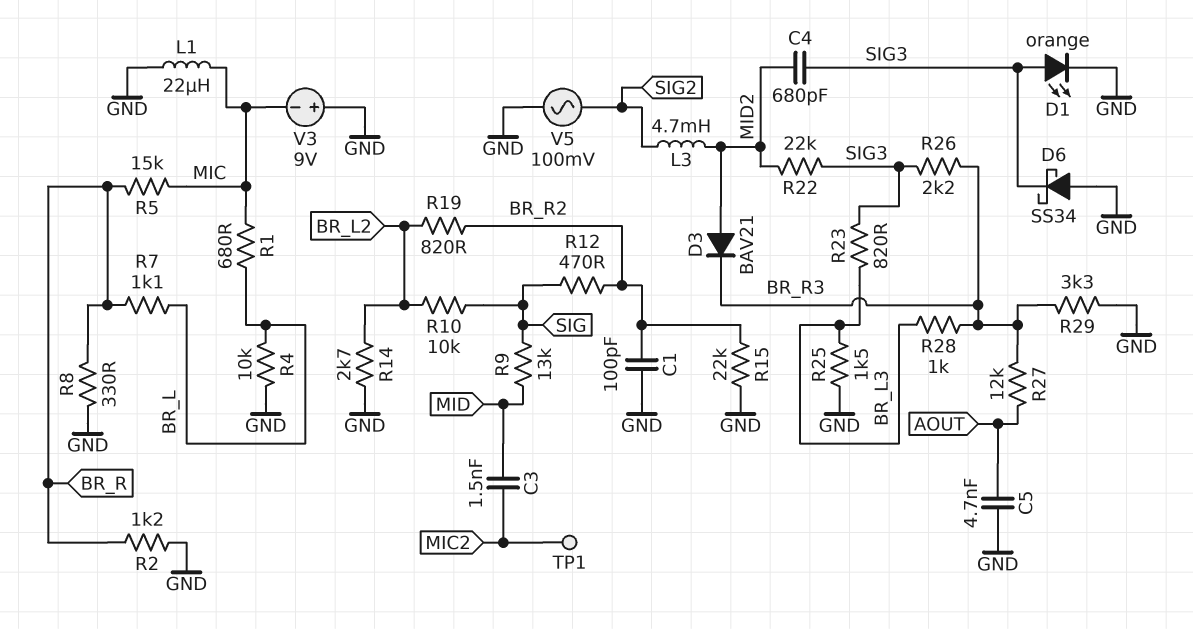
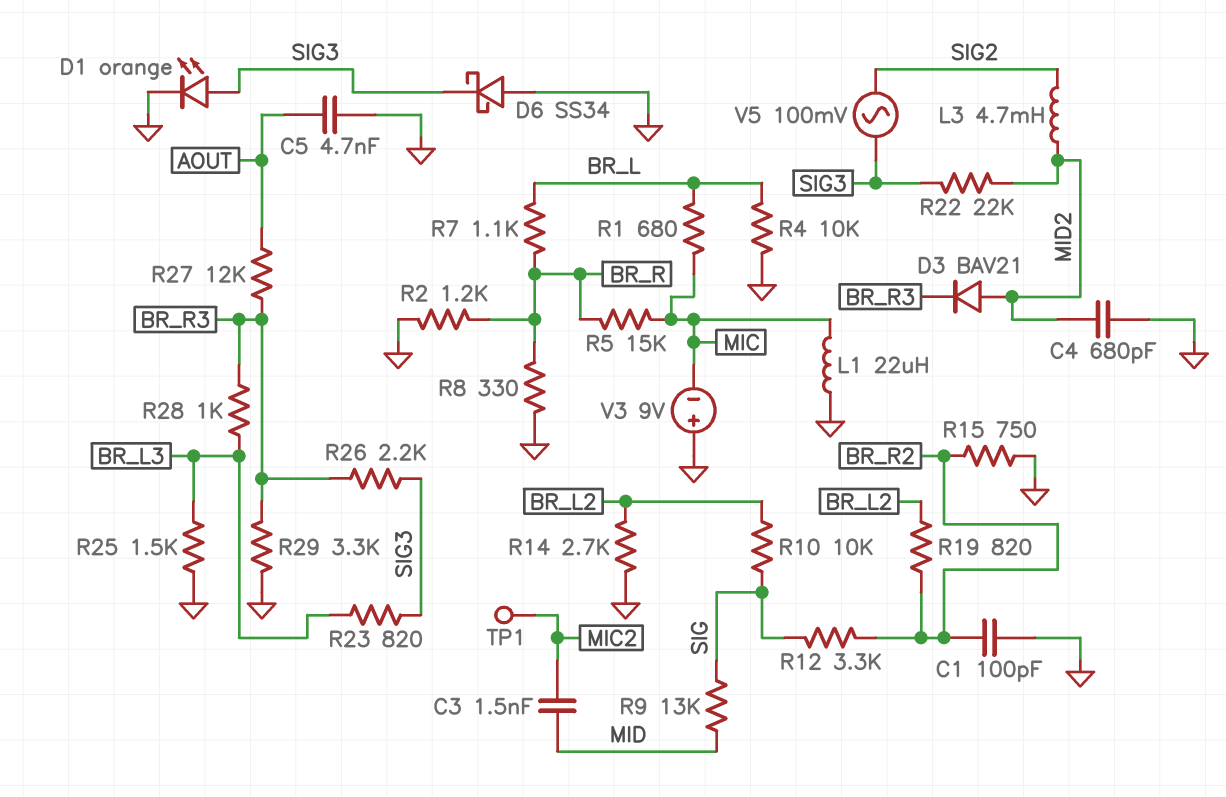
C4: 680pF (MID2, SIG3) -> 680pF (GND, MID2)
R12: 470 (BR_R2, SIG) -> 3.3k (BR_R2, SIG)
R15: 22k (BR_R2, GND) -> 750 (BR_R2, GND)
V5: AC 100mV (GND, SIG2) -> AC 100mV (SIG2, SIG3)

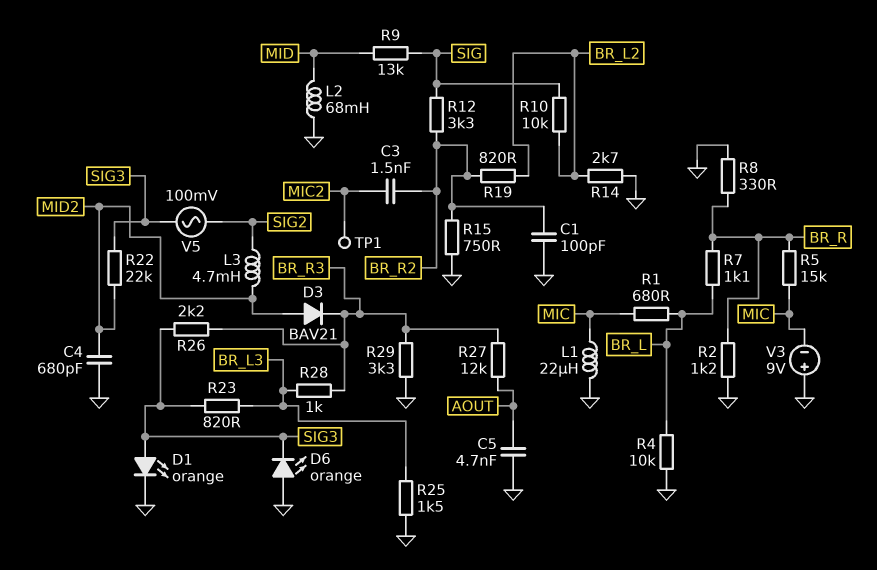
C3: 1.5nF (MIC2, MID) -> 1.5nF (BR_R2, MIC2)
D6: schottky SS34 (A GND, K SIG3) -> LED orange (A GND, K SIG3)
L2: none -> 68mH (GND, MID)

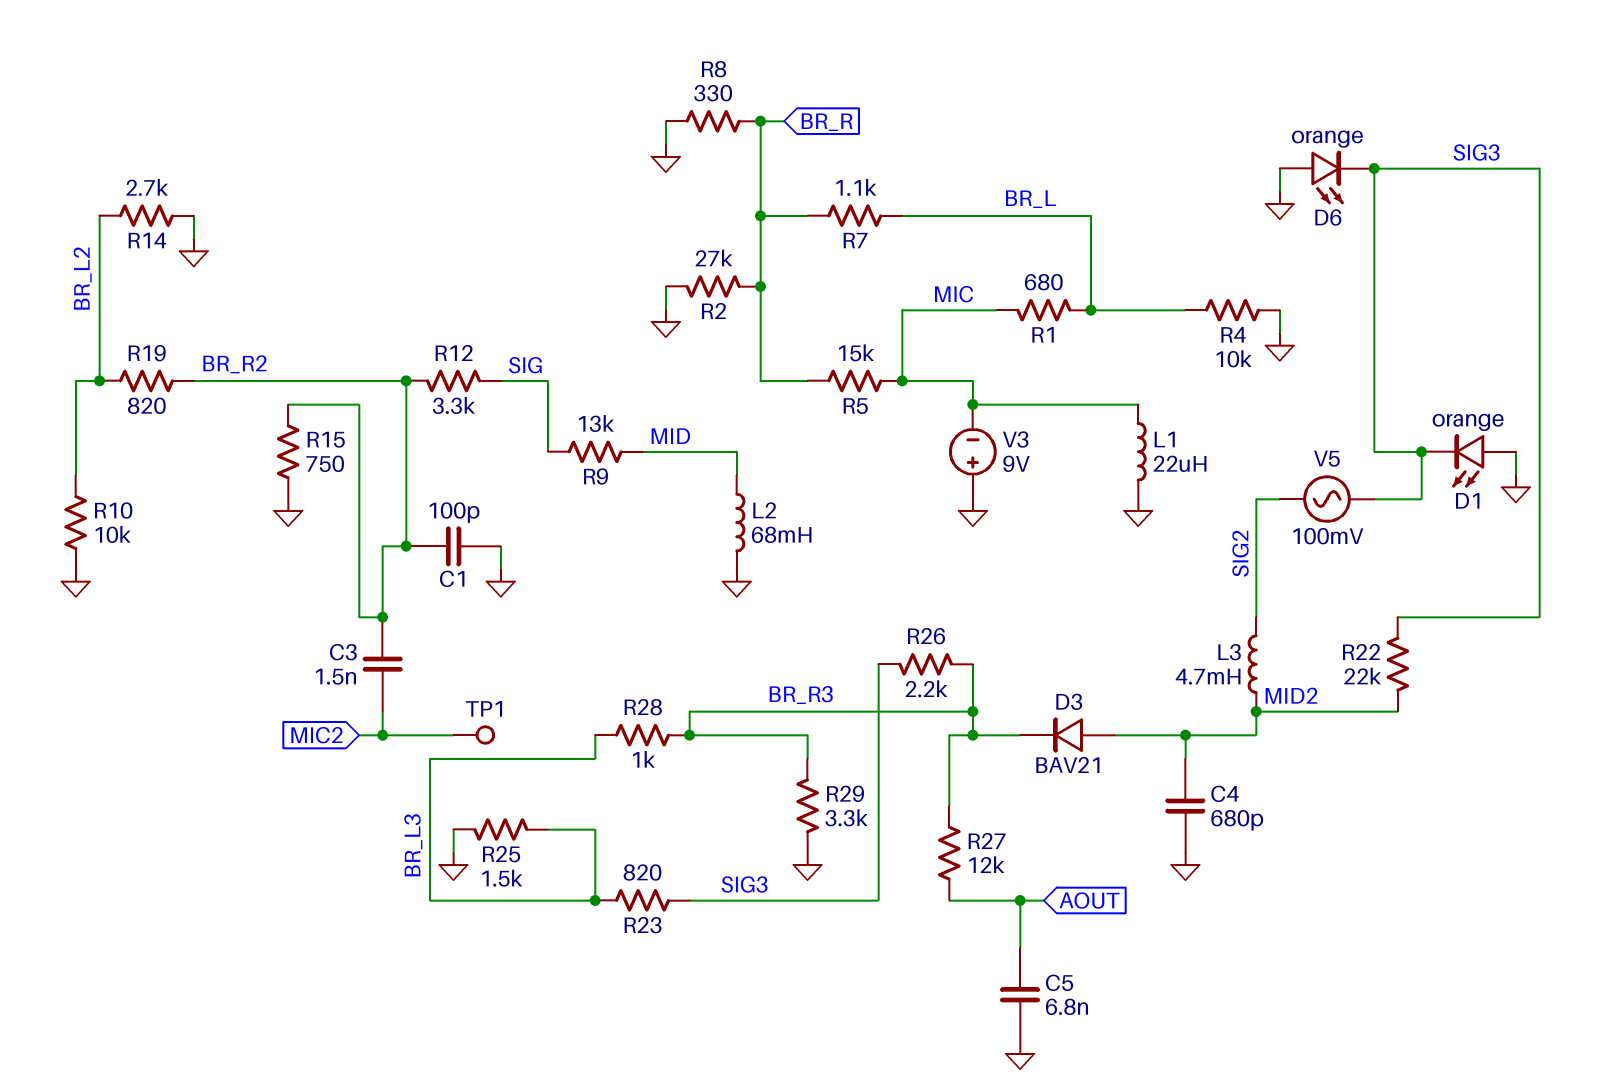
C5: 4.7nF (AOUT, GND) -> 6.8nF (AOUT, GND)
D1: LED orange (A SIG3, K GND) -> LED orange (A GND, K SIG3)
R2: 1.2k (BR_R, GND) -> 27k (BR_R, GND)
R10: 10k (BR_L2, SIG) -> 10k (BR_L2, GND)

